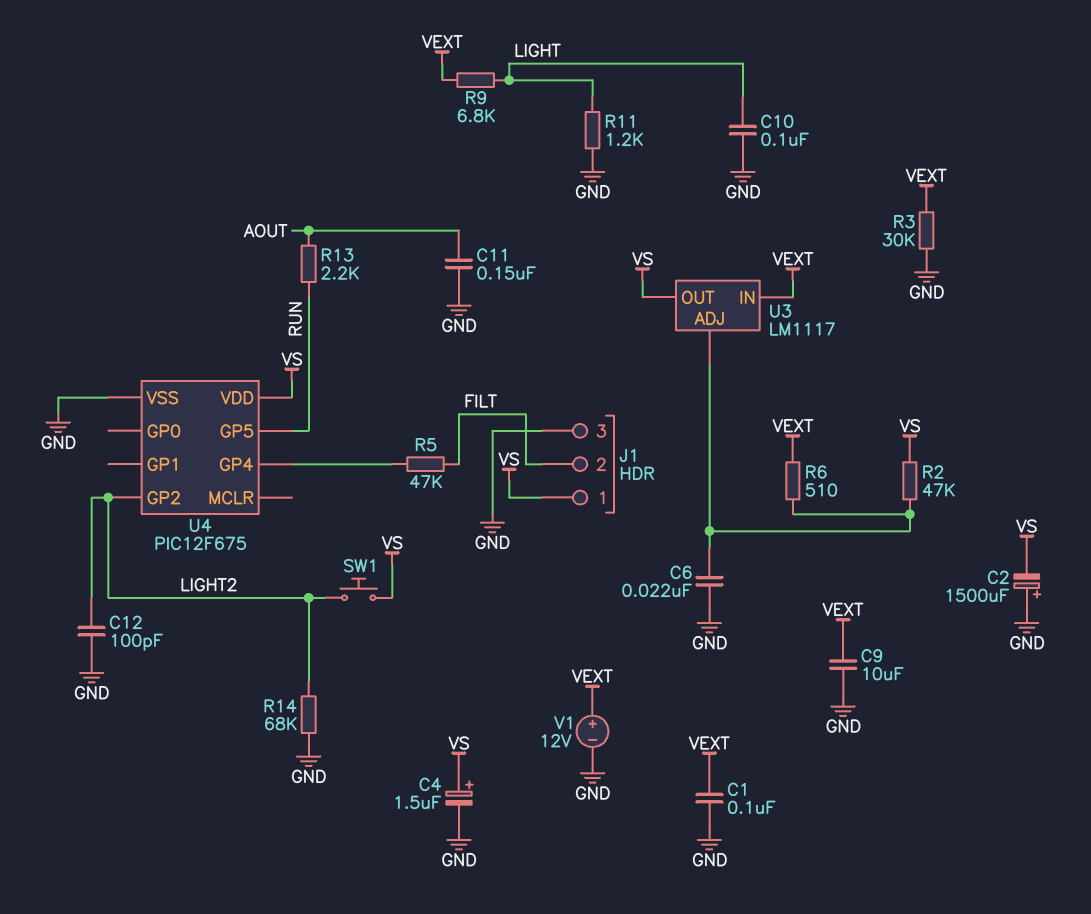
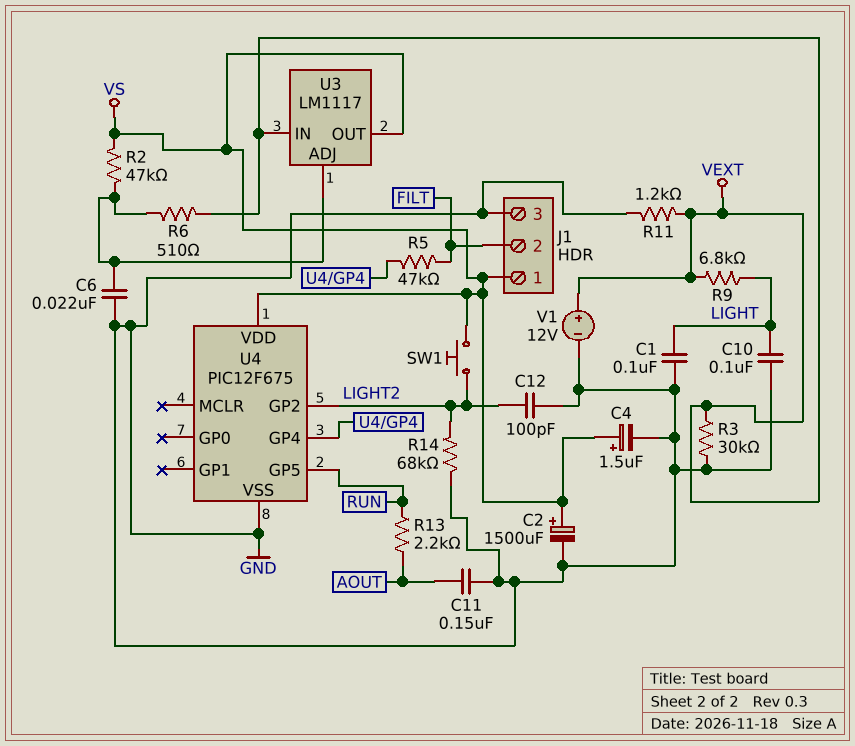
C1: 100nF (GND, VEXT) -> 100nF (GND, LIGHT)
C2: 1500uF (plus GND, minus VS) -> 1500uF (plus VS, minus GND)
C9: 10uF (GND, VEXT) -> none
R11: 1.2k (GND, LIGHT) -> 1.2k (GND, VEXT)

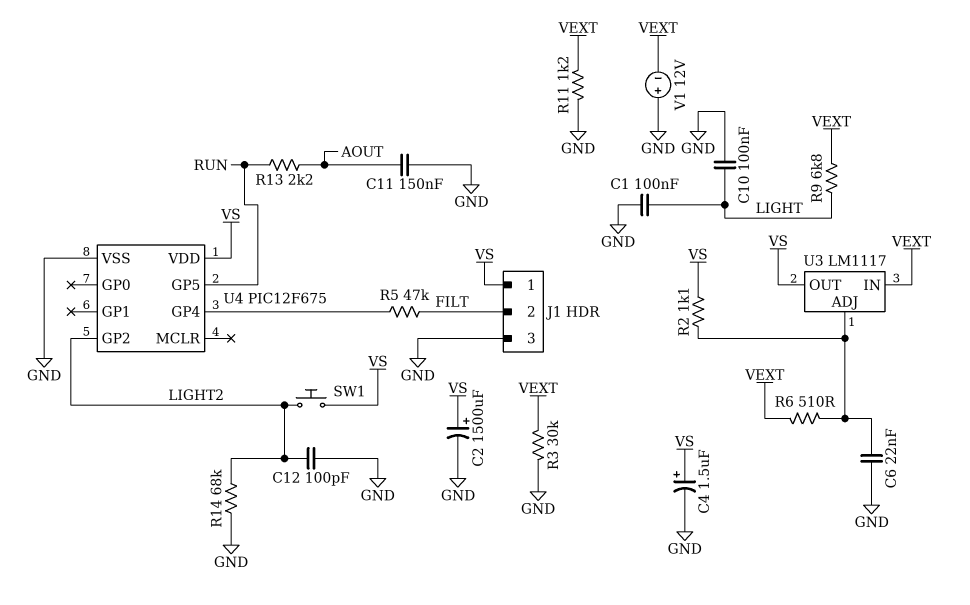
R2: 47k (U3/ADJ, VS) -> 1.1k (U3/ADJ, VS)
V1: 12V (plus VEXT, minus GND) -> 12V (plus GND, minus VEXT)

